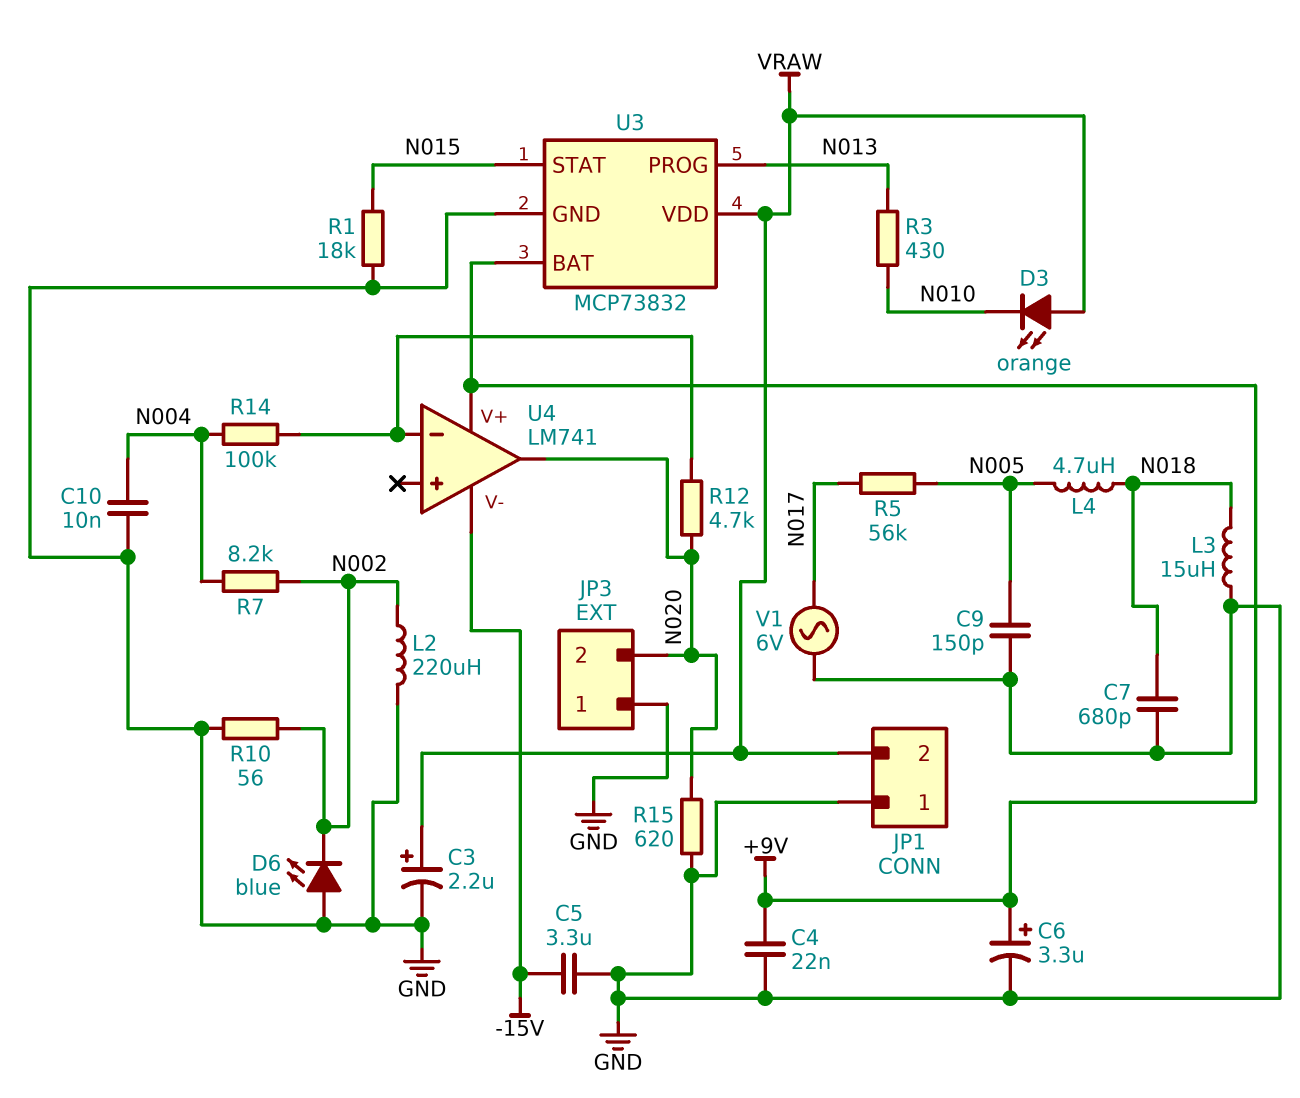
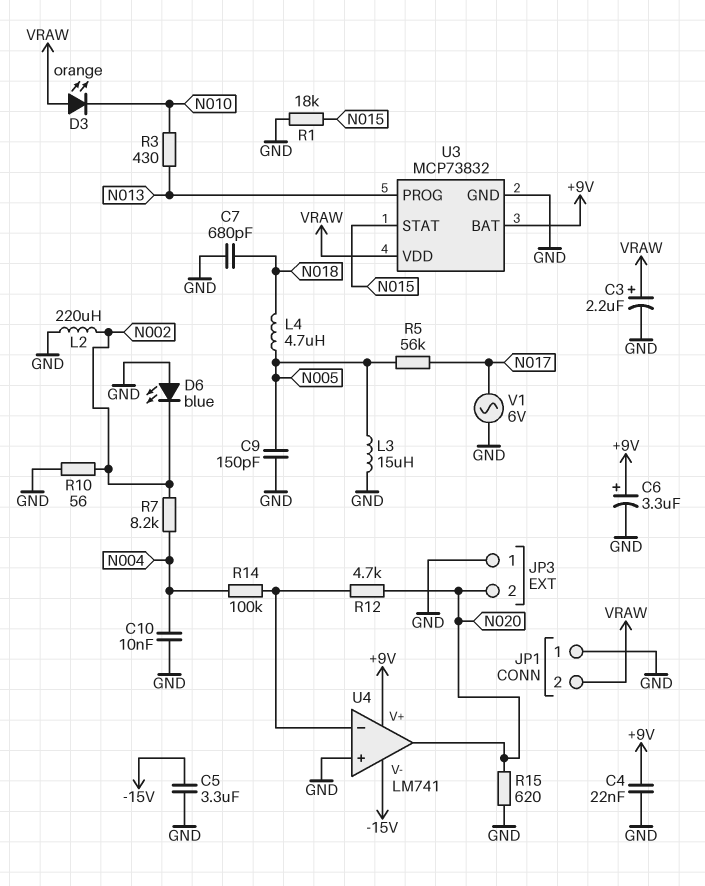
L3: 15uH (GND, N018) -> 15uH (GND, N005)
U4 pin in+: none -> GND

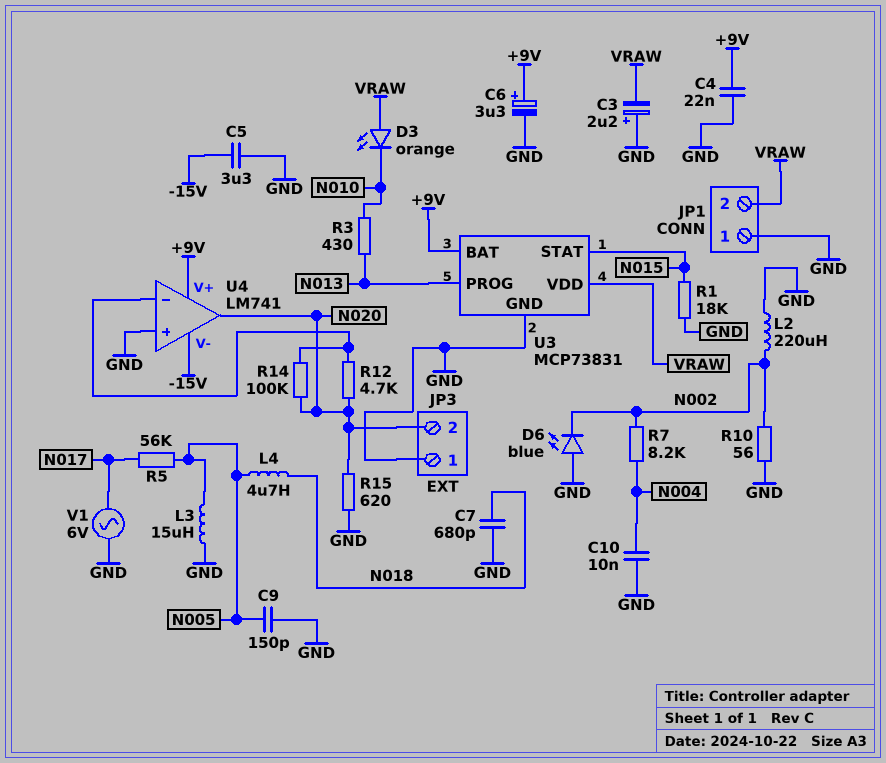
C3: 2.2uF (plus VRAW, minus GND) -> 2.2uF (plus GND, minus VRAW)
R14: 100k (N004, U4/in-) -> 100k (N020, U4/in-)
U3: MCP73832 -> MCP73831

